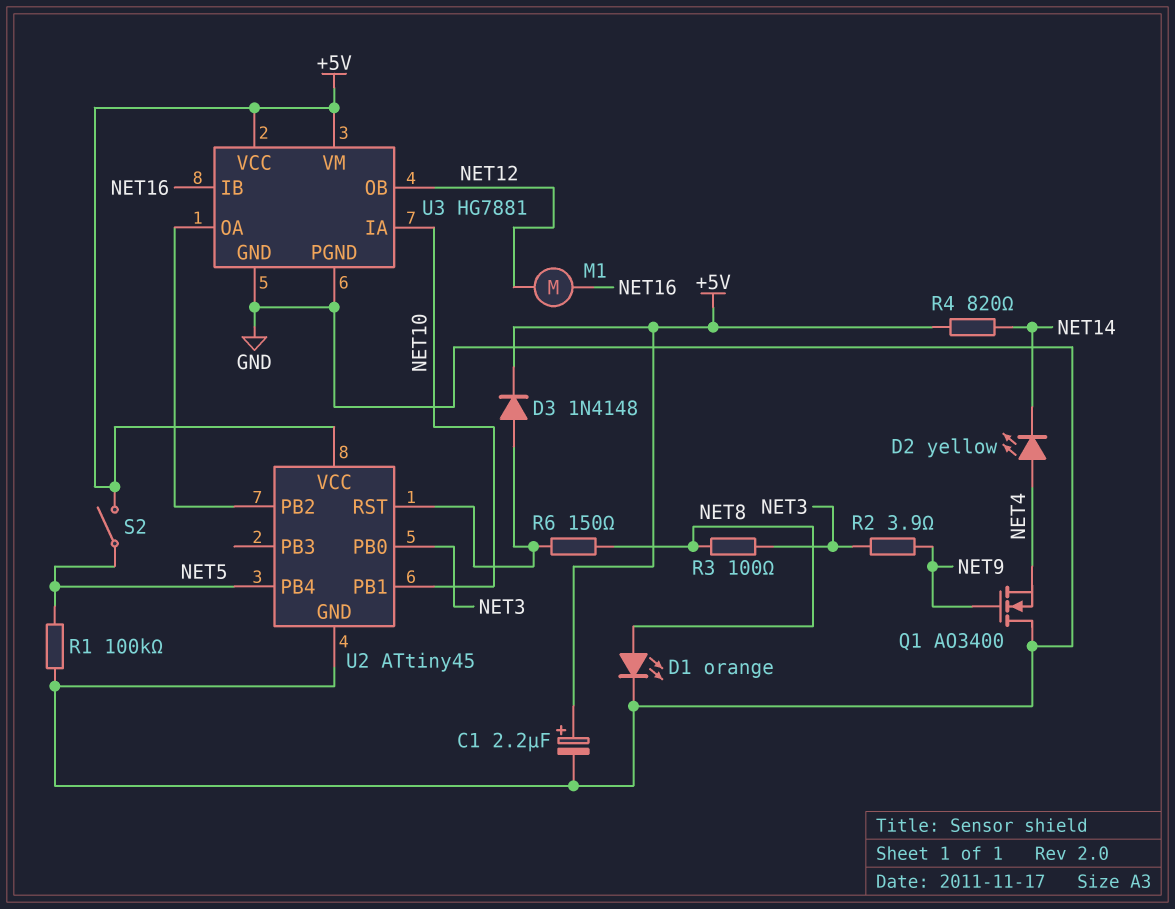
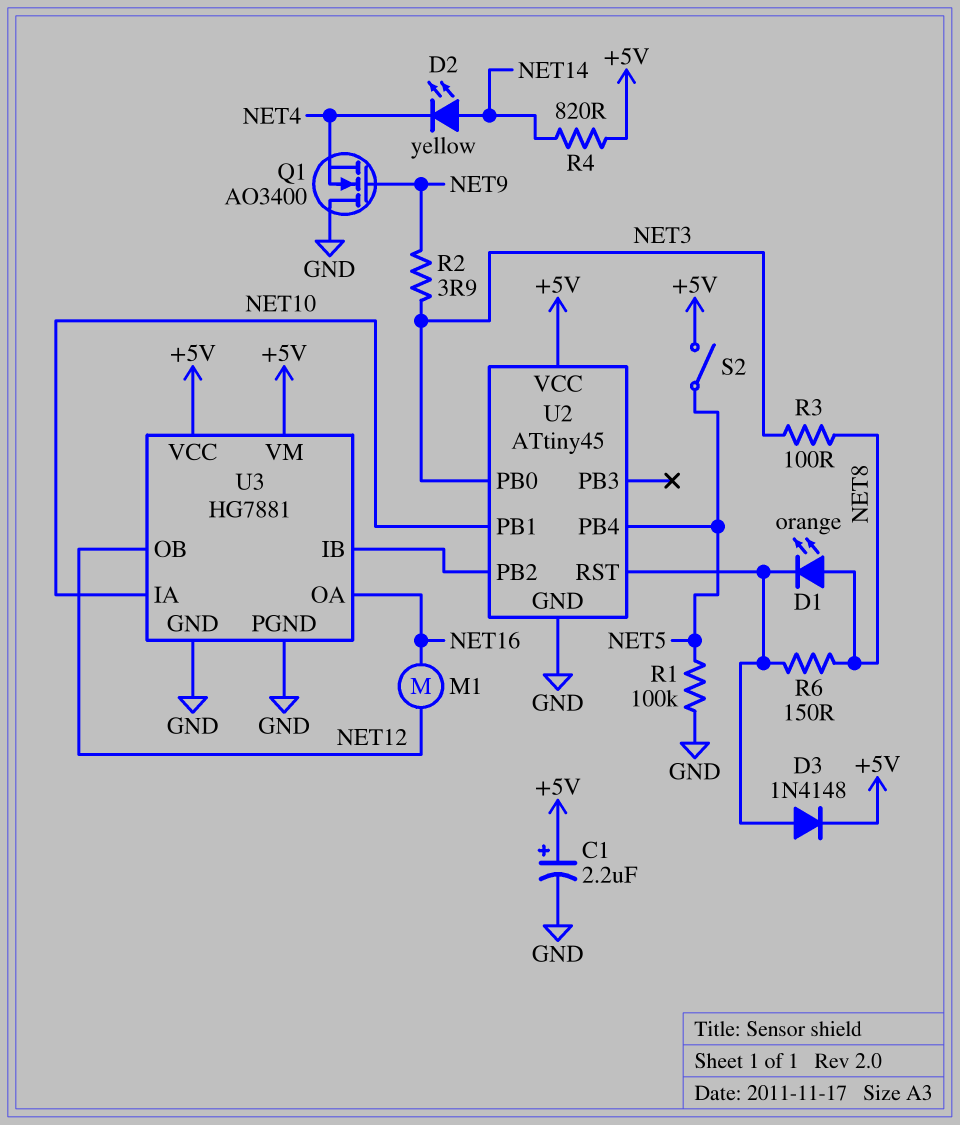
D1: LED orange (A NET8, K GND) -> LED orange (A NET8, K U2/RST)
D2: LED yellow (A NET4, K NET14) -> LED yellow (A NET14, K NET4)
U3 pin IB: NET16 -> U2/PB2
U3 pin OA: U2/PB2 -> NET16

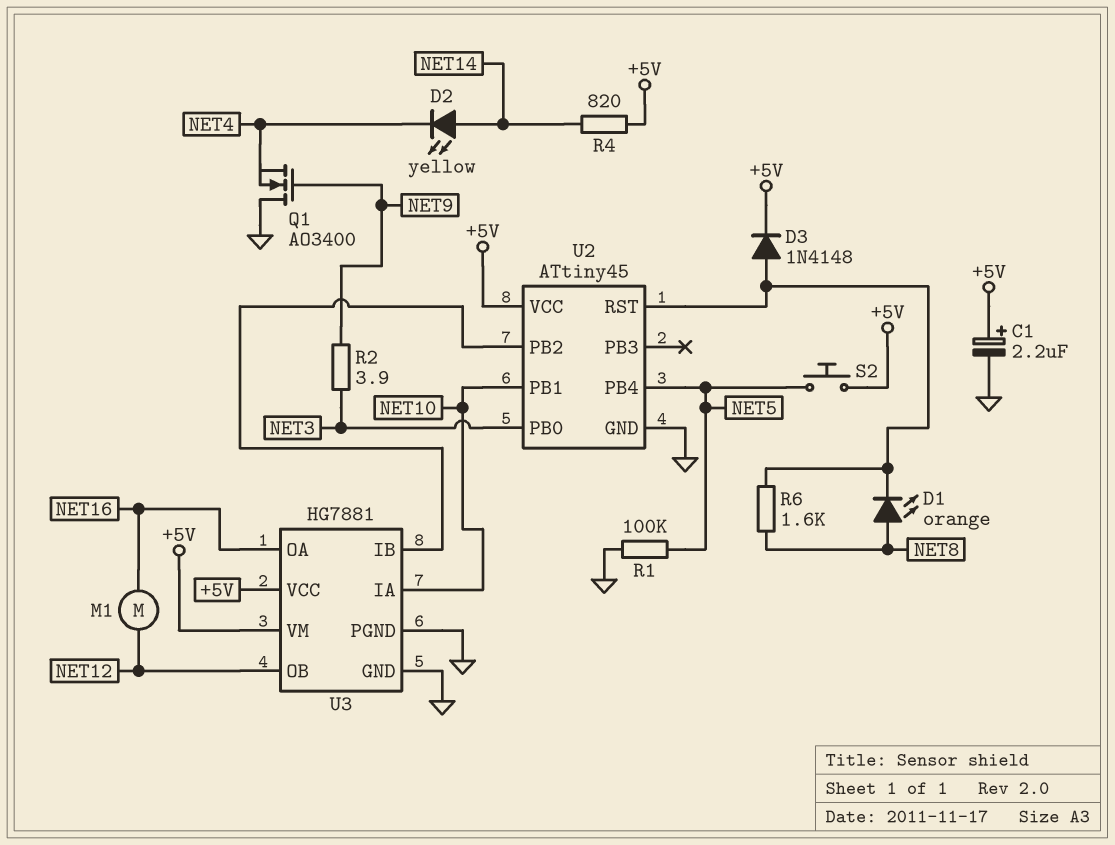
R3: 100 (NET3, NET8) -> none
R6: 150 (NET8, U2/RST) -> 1.6k (NET8, U2/RST)
S2: switch (+5V, NET5) -> button (+5V, NET5)

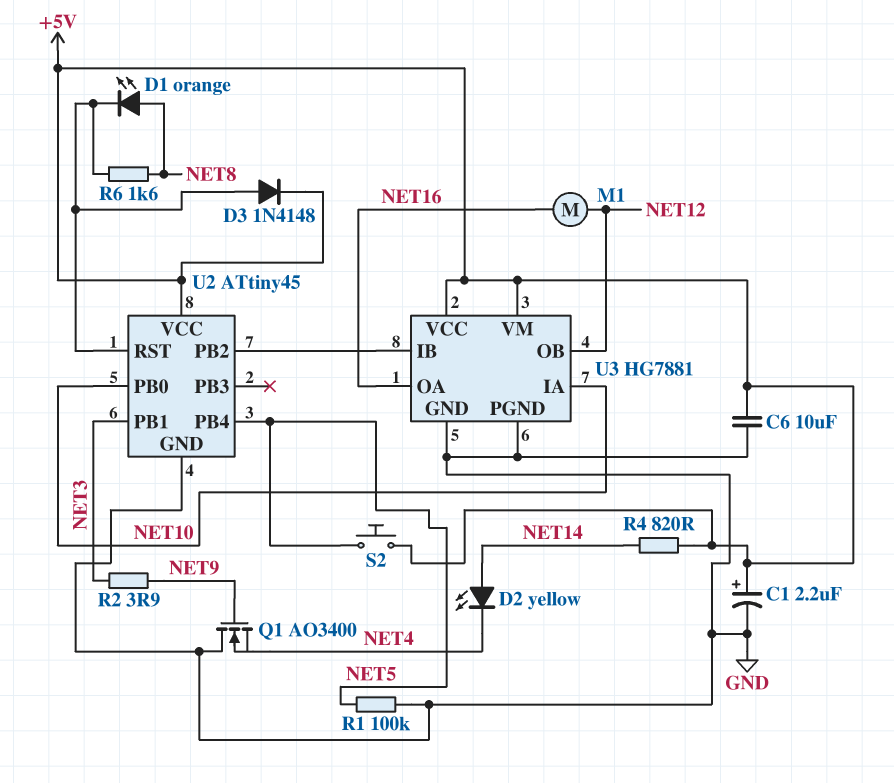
C6: none -> 10uF (+5V, GND)
U2 pin PB0: NET3 -> NET10
U2 pin PB1: NET10 -> NET3

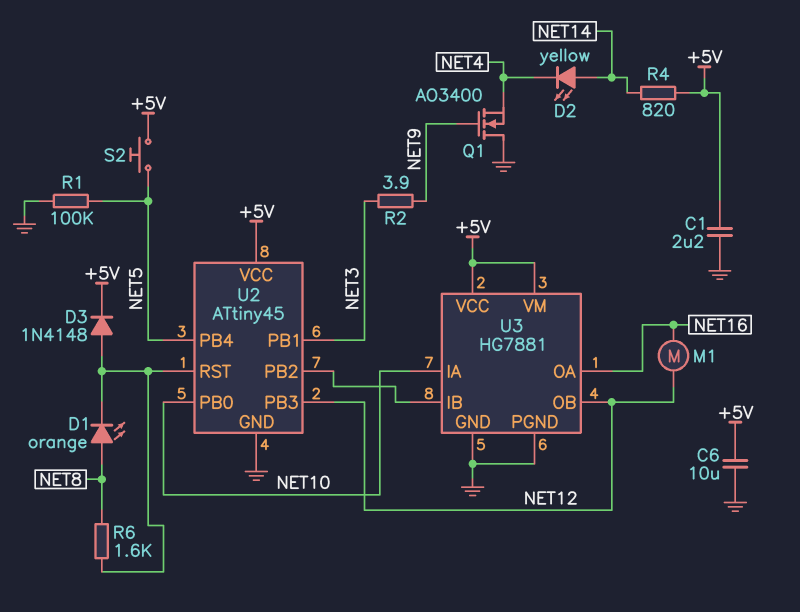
C1: 2.2uF (plus +5V, minus GND) -> 2.2uF (+5V, GND)
U2 pin PB3: none -> NET12

